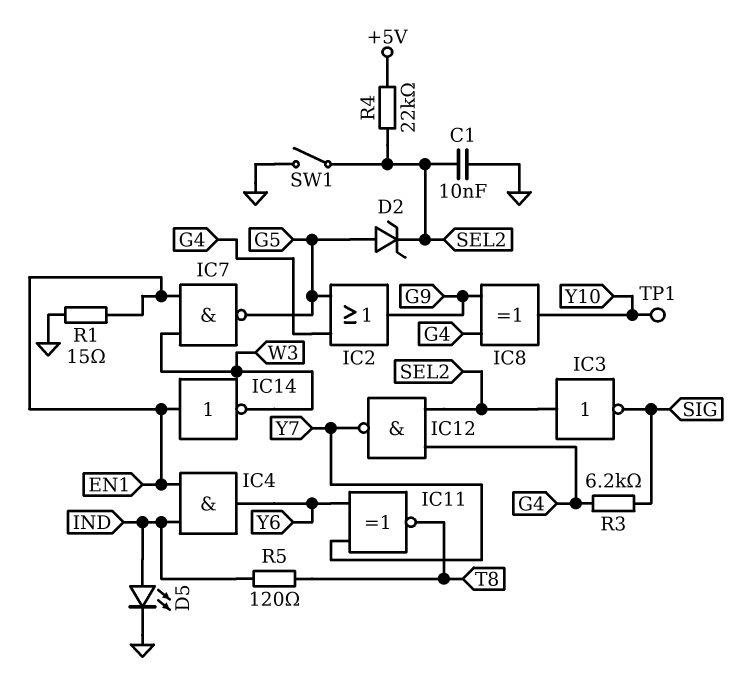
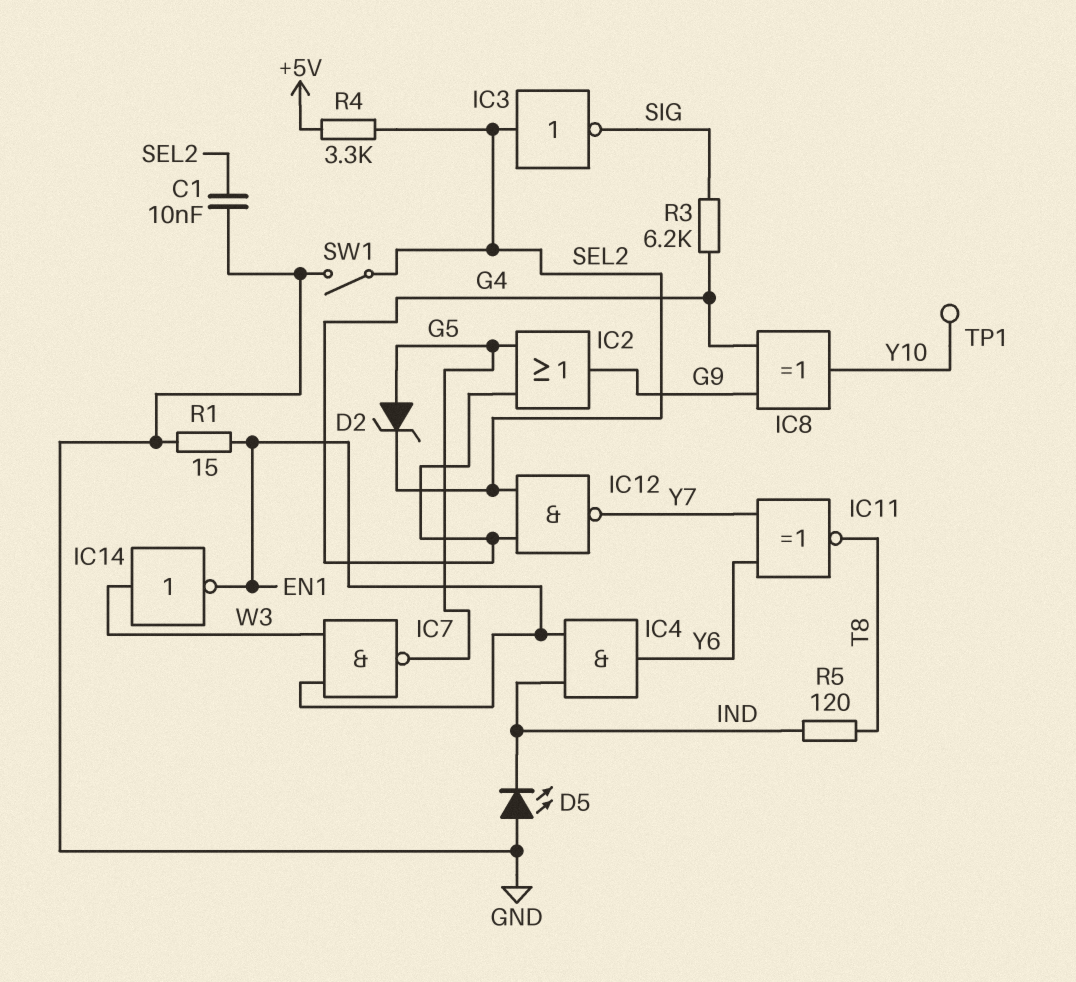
D5: LED (A IND, K GND) -> LED (A GND, K IND)
IC14: NOT (in EN1, out W3) -> NOT (in W3, out EN1)
R4: 22k (+5V, SEL2) -> 3.3k (+5V, SEL2)

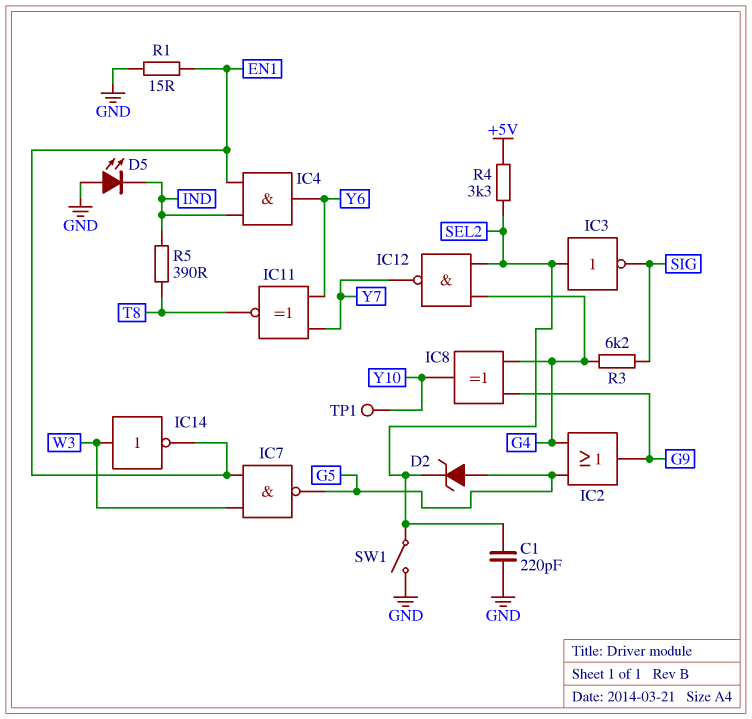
C1: 10nF (GND, SEL2) -> 220pF (GND, SEL2)
R5: 120 (IND, T8) -> 390 (IND, T8)

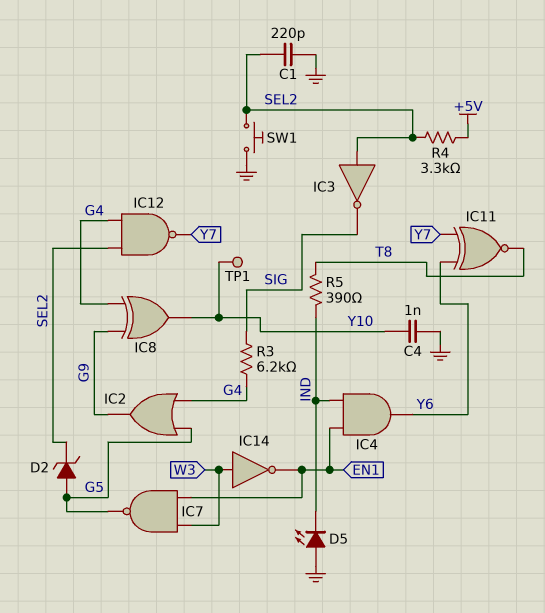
C4: none -> 1nF (GND, Y10)
R1: 15 (EN1, GND) -> none
SW1: switch (GND, SEL2) -> button (GND, SEL2)

